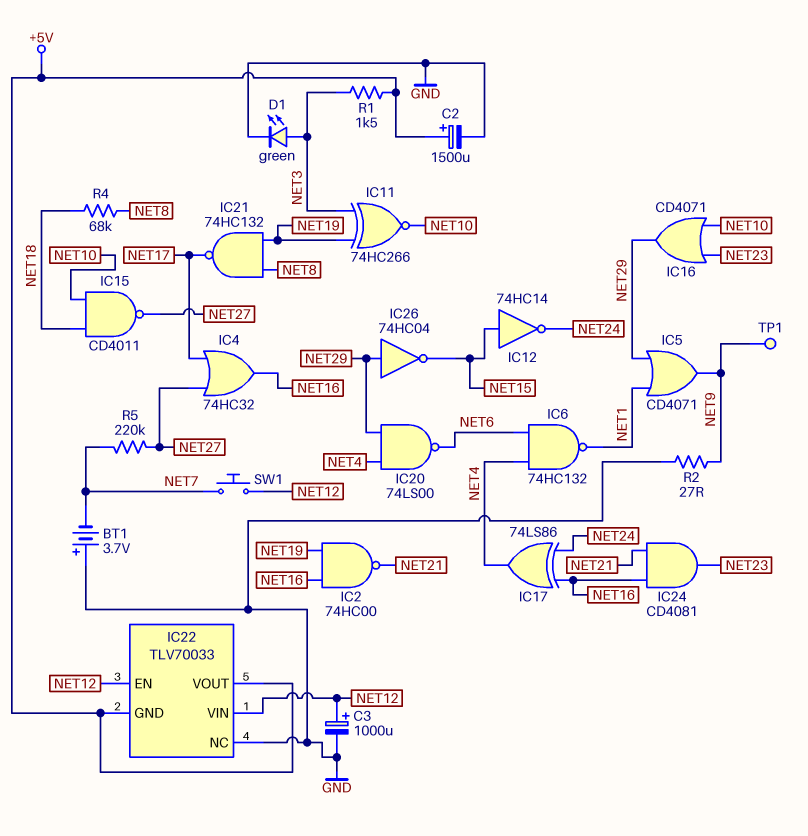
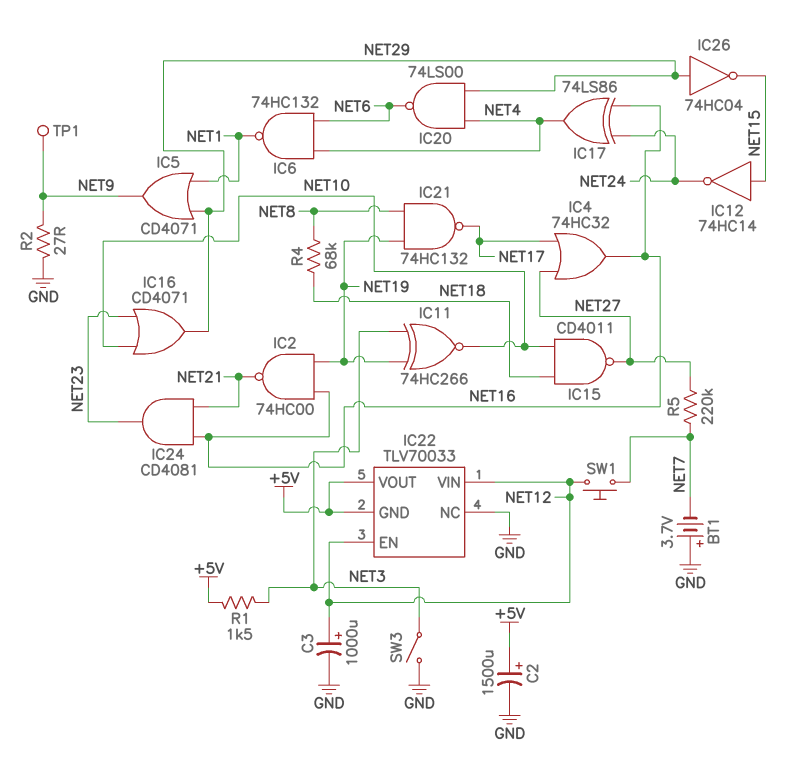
D1: LED green (A NET3, K GND) -> none
SW3: none -> switch (GND, NET3)

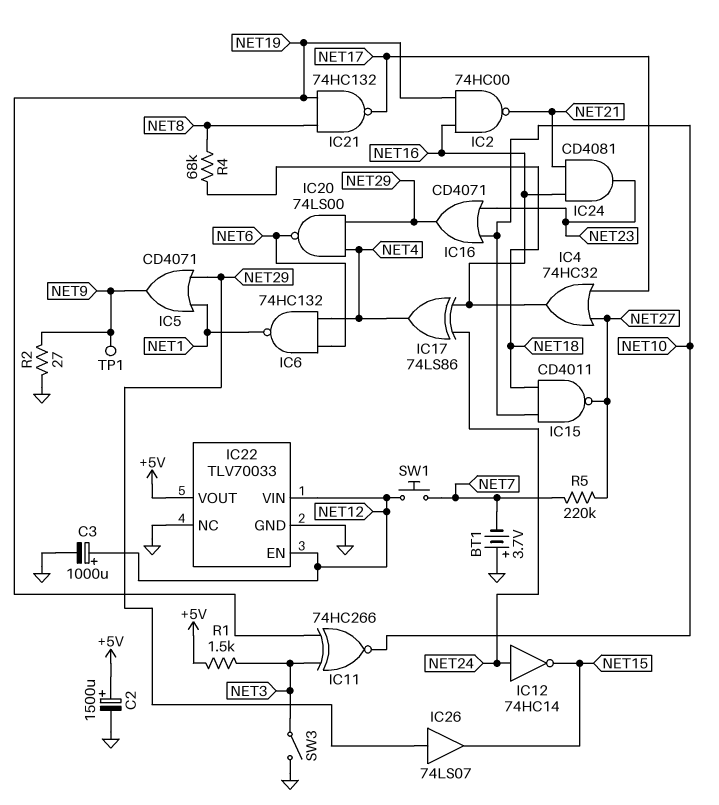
IC12: NOT 74HC14 (in NET15, out NET24) -> NOT 74HC14 (in NET24, out NET15)
IC22 pin GND: +5V -> GND
IC26: NOT 74HC04 (in NET29, out NET15) -> buffer 74LS07 (in NET29, out NET15)

